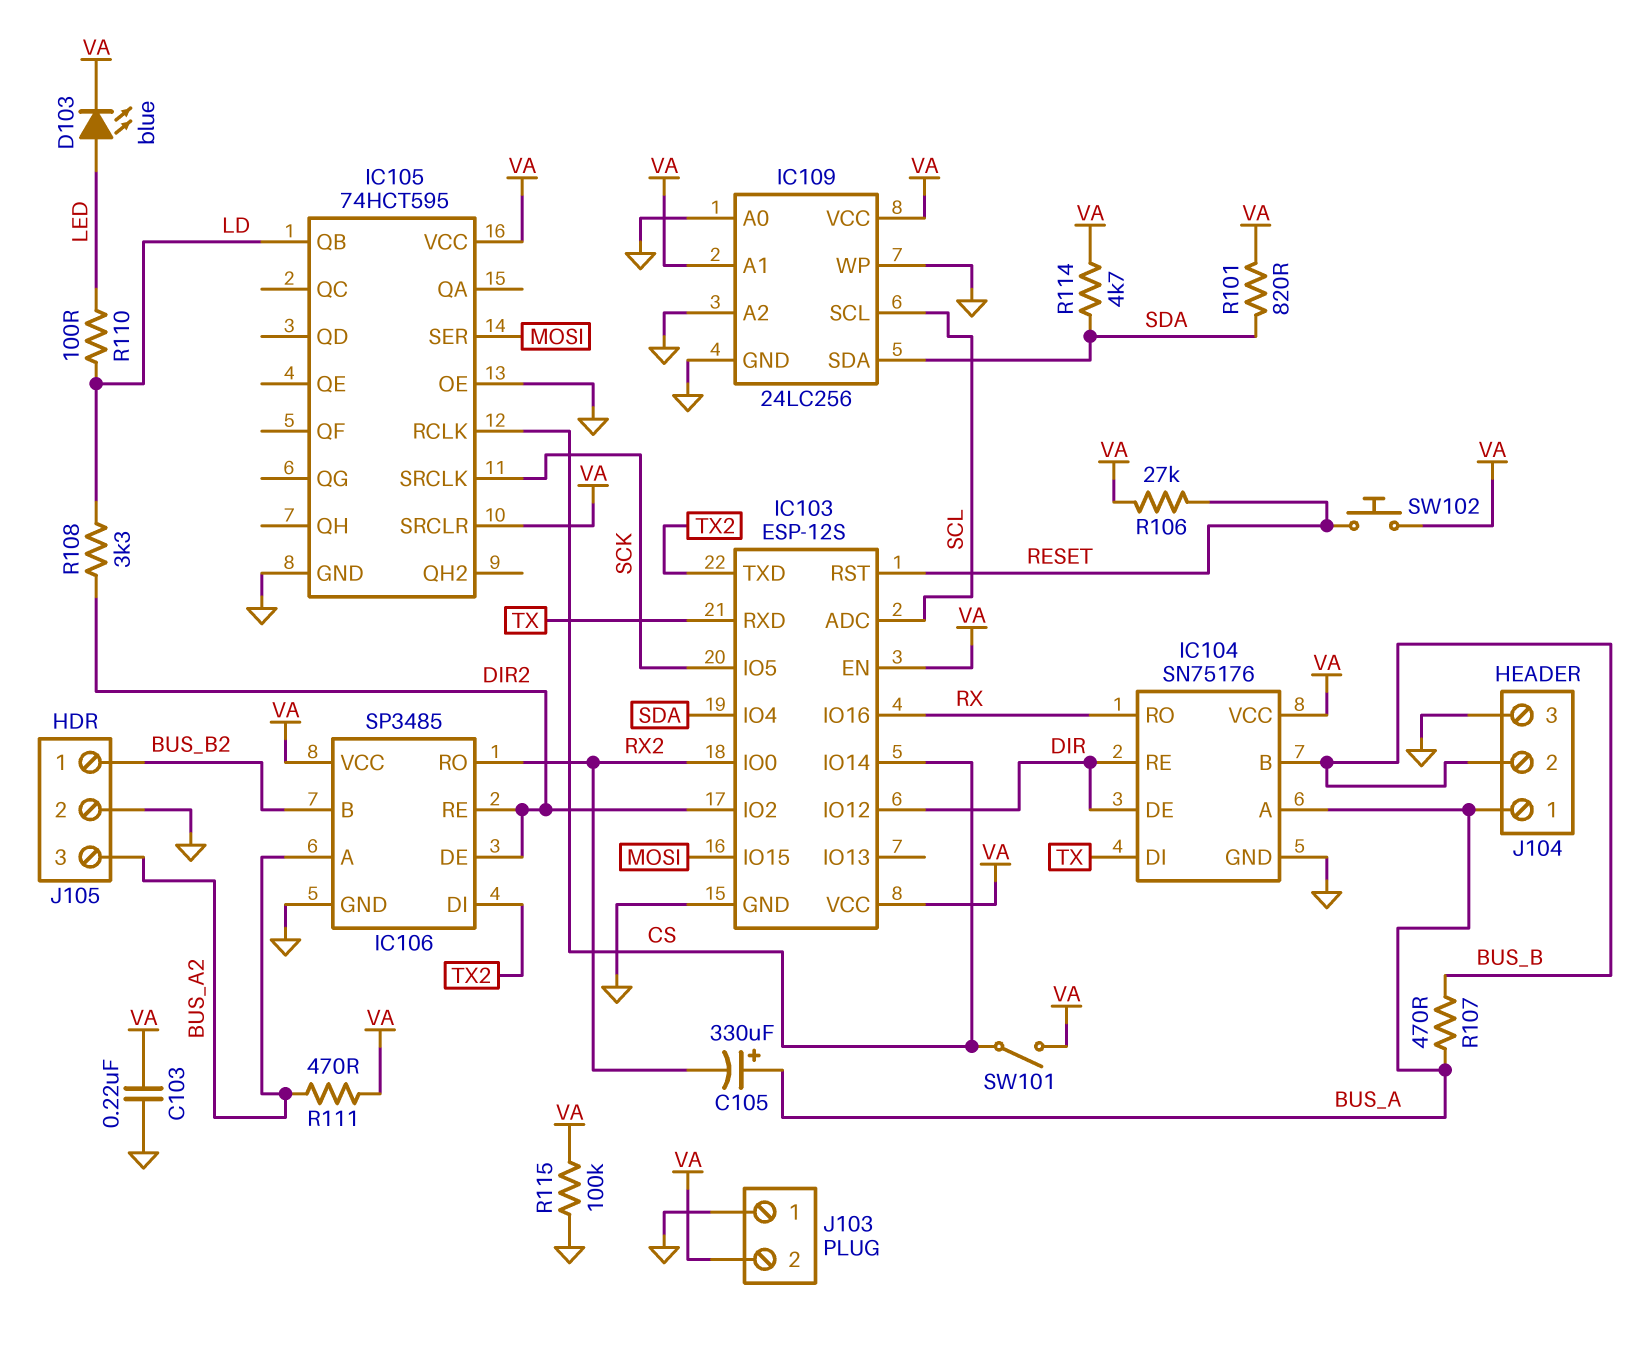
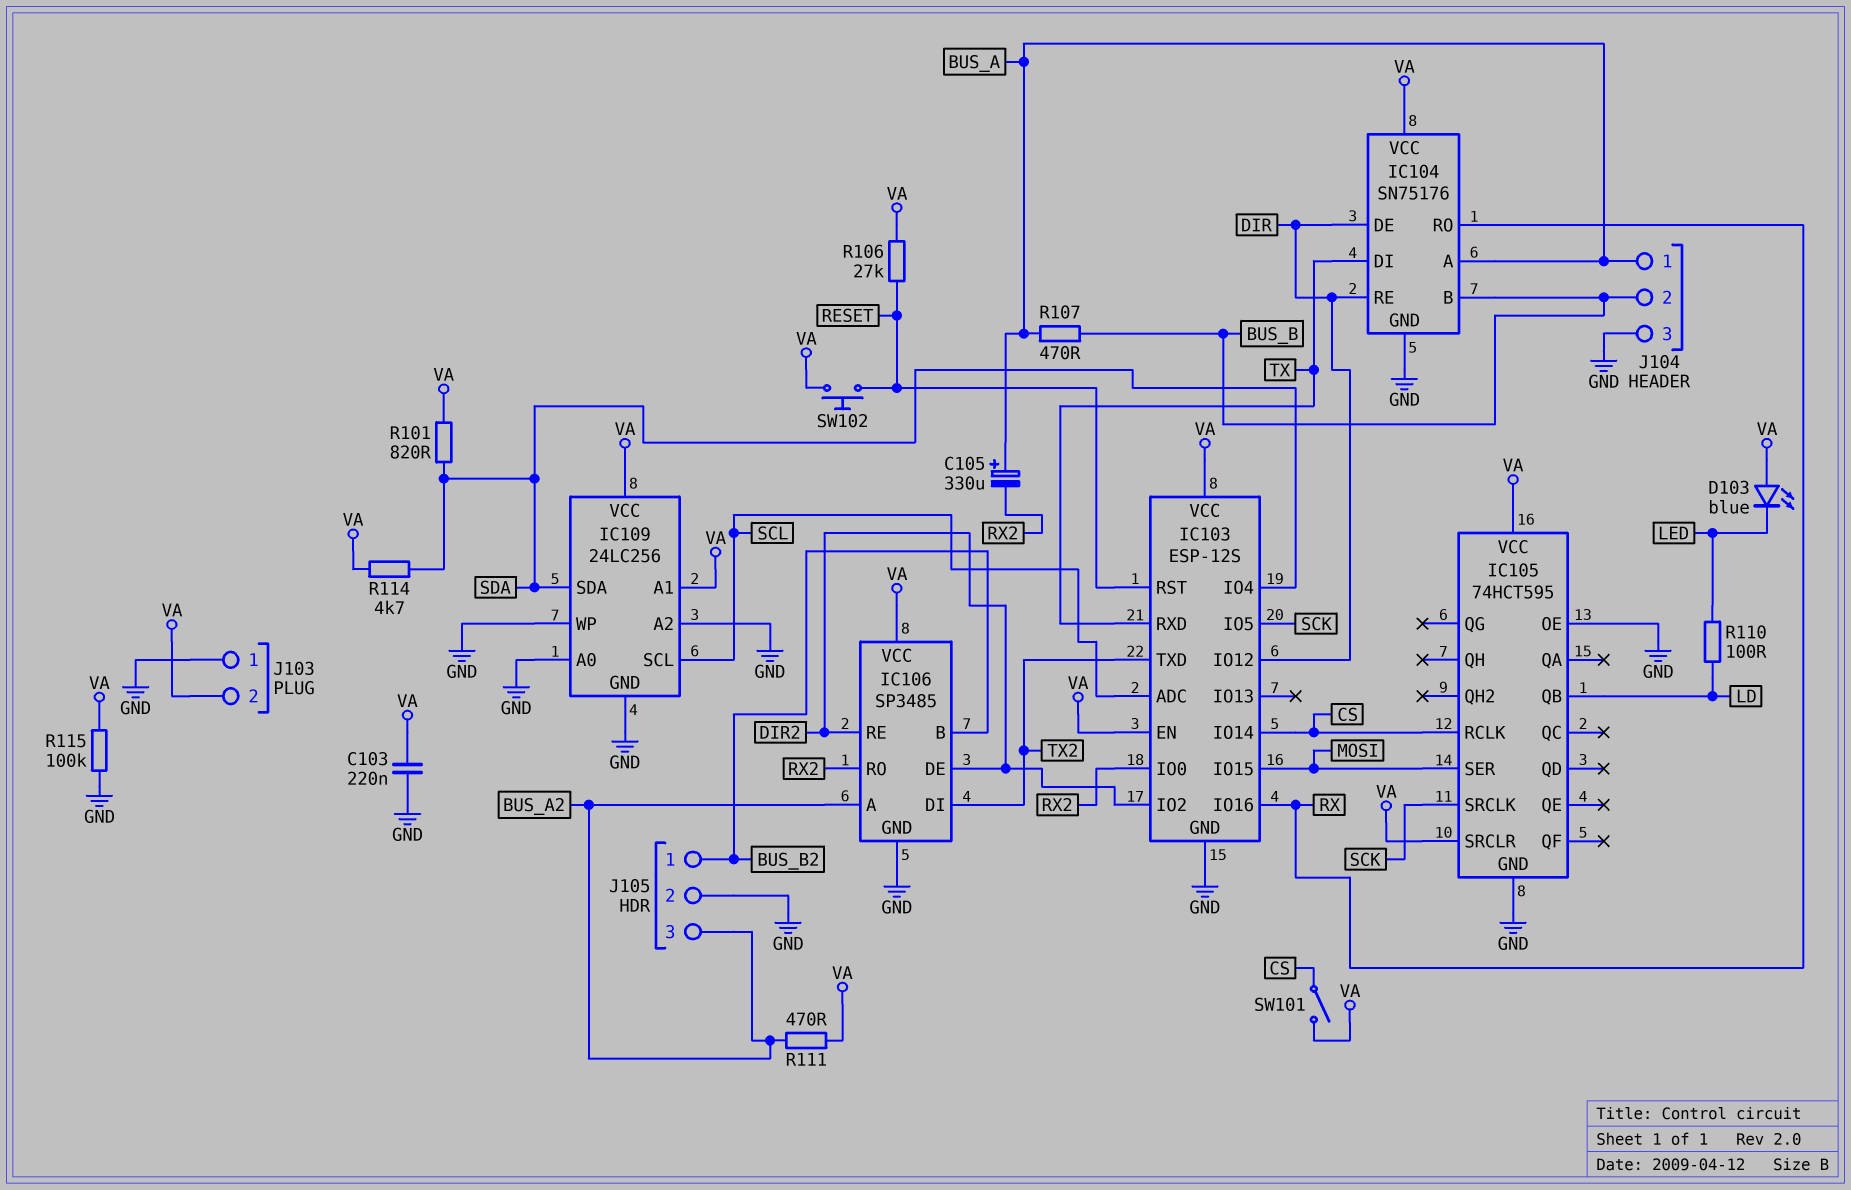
D103: LED blue (A LED, K VA) -> LED blue (A VA, K LED)
R108: 3.3k (DIR2, LD) -> none

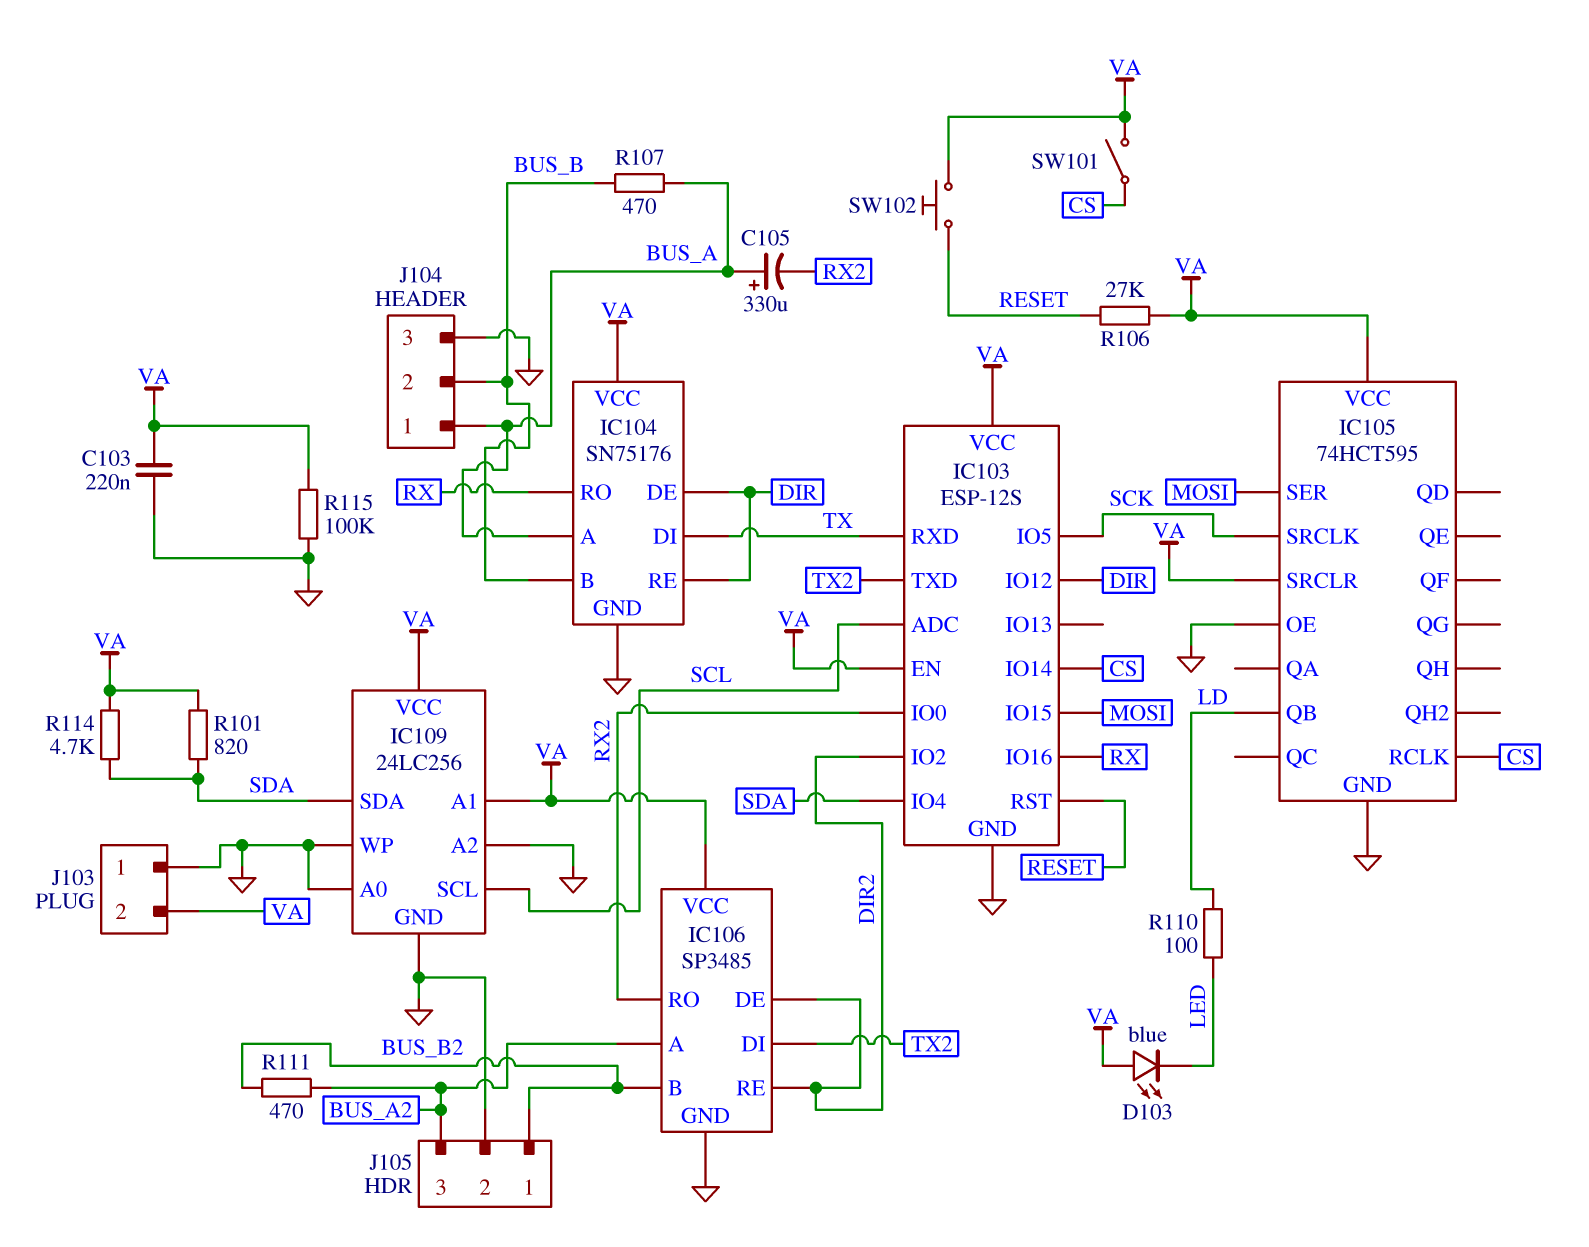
R111: 470 (BUS_A2, VA) -> 470 (BUS_A2, BUS_B2)

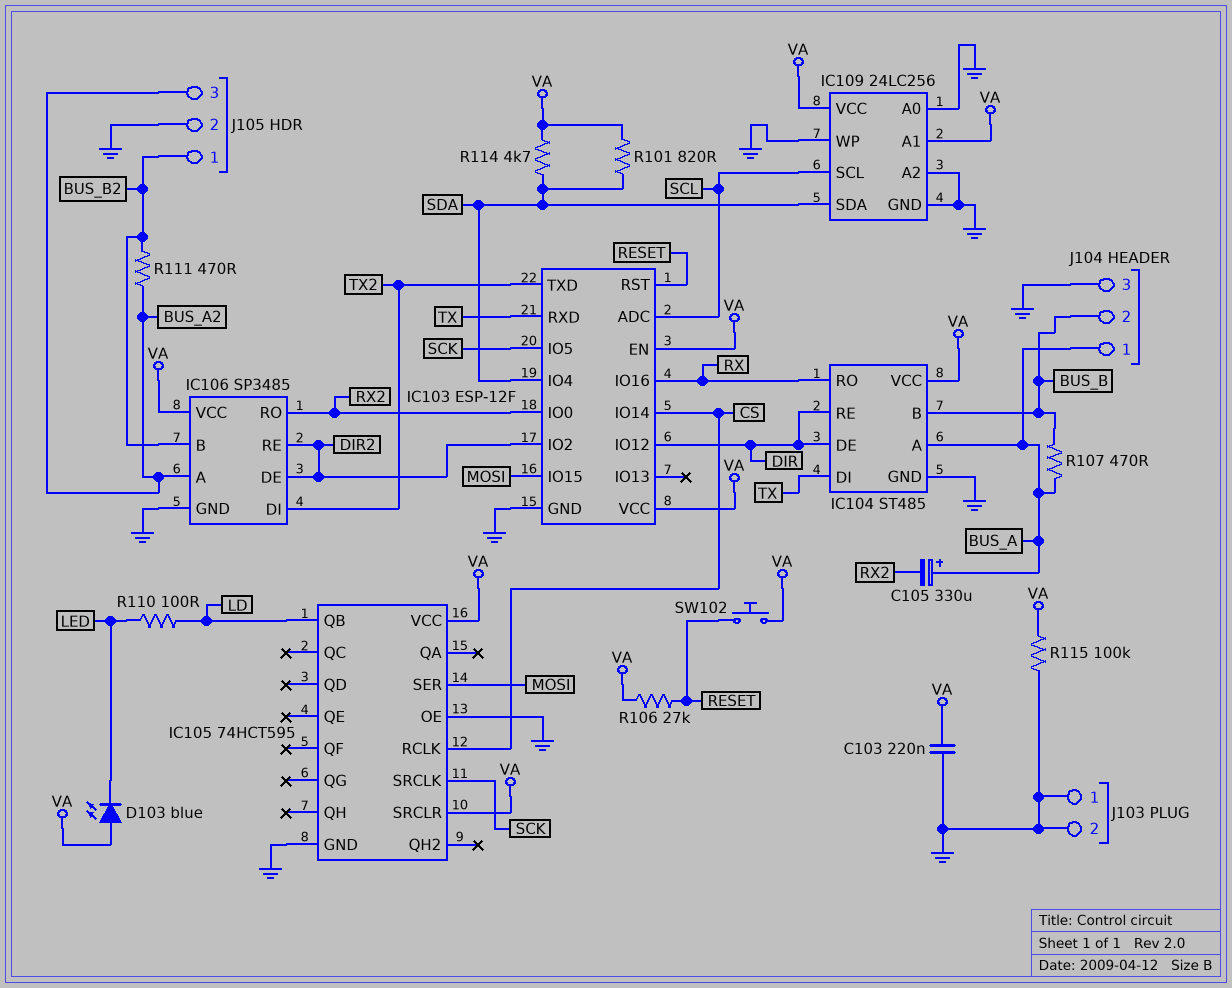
IC103: ESP-12S -> ESP-12F
IC104: SN75176 -> ST485
J103 pin 2: VA -> GND
SW101: switch (CS, VA) -> none

